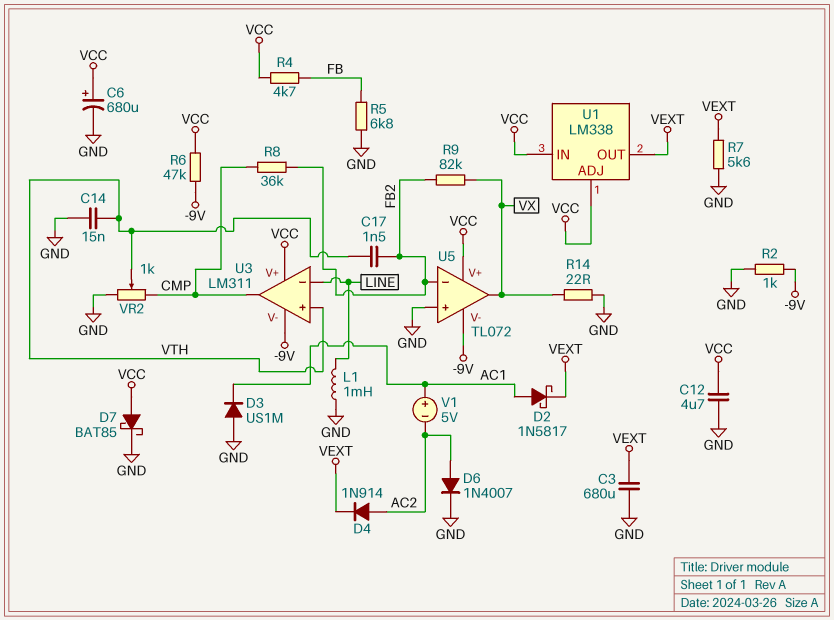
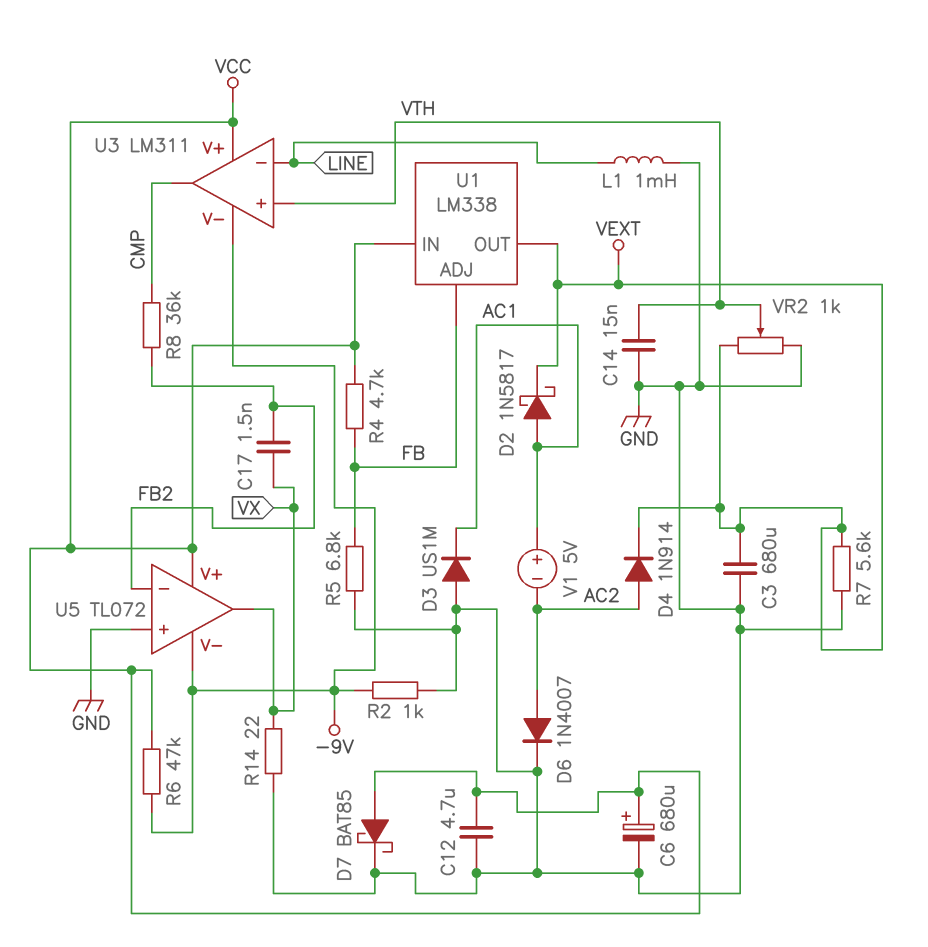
C17: 1.5nF (FB2, VTH) -> 1.5nF (FB2, VX)
R9: 82k (FB2, VX) -> none
U1 pin ADJ: VCC -> FB
VR2: 1k (CMP, GND, wiper VTH) -> 1k (GND, VEXT, wiper VTH)

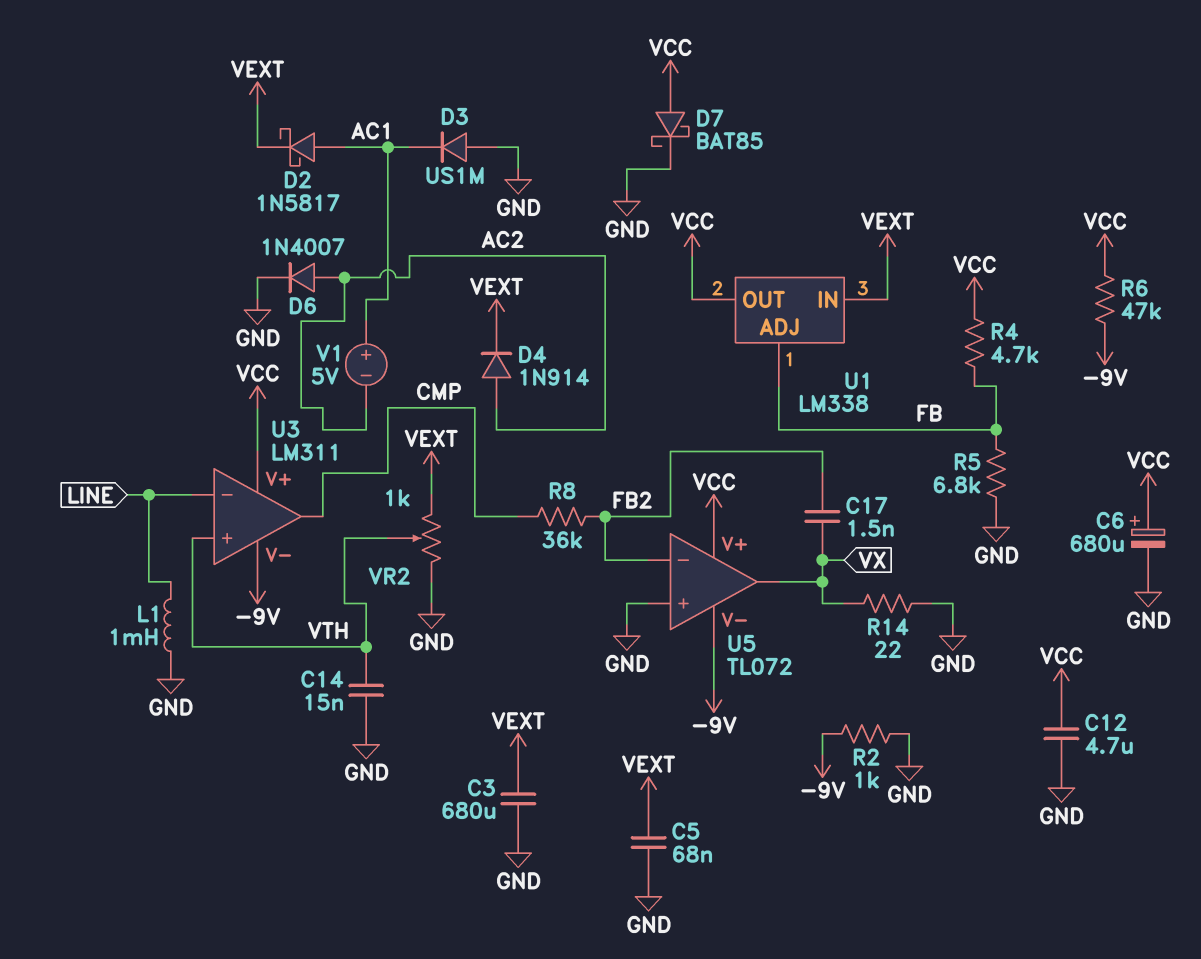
C5: none -> 68nF (GND, VEXT)
R7: 5.6k (GND, VEXT) -> none
U1 pin IN: VCC -> VEXT
U1 pin OUT: VEXT -> VCC

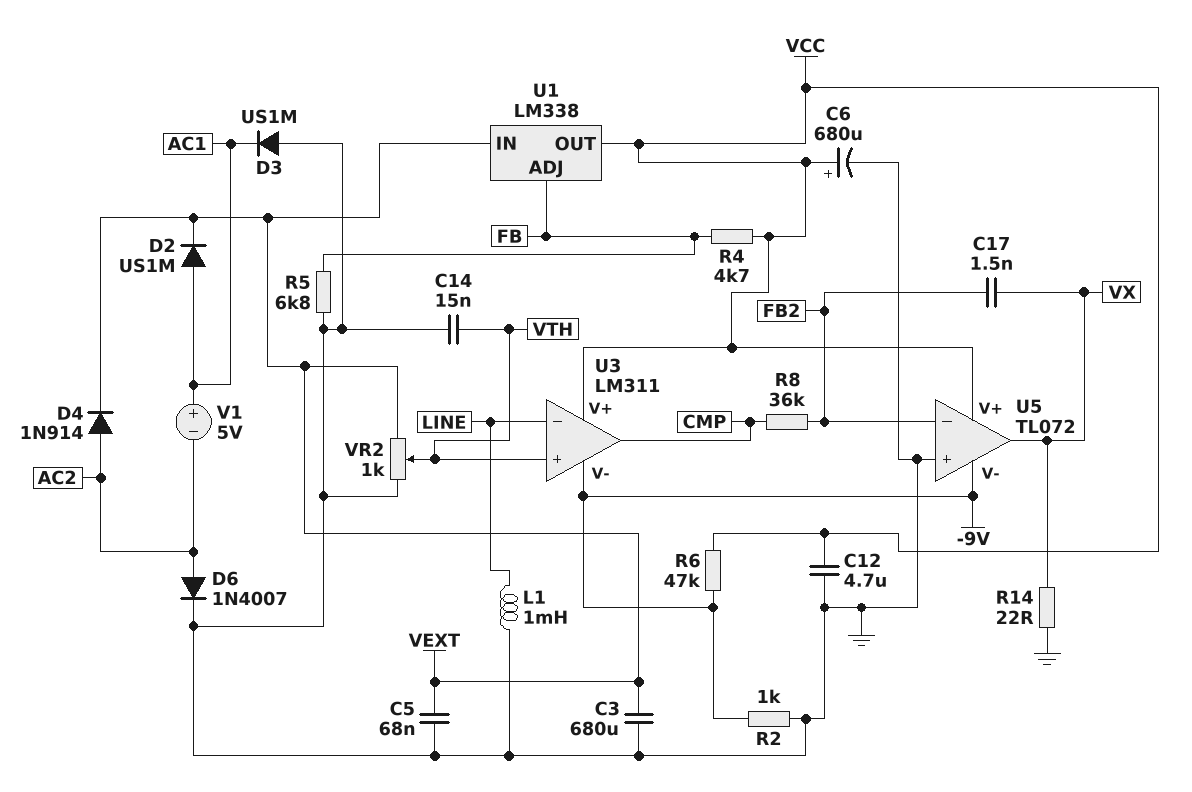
D2: schottky 1N5817 (A AC1, K VEXT) -> diode US1M (A AC1, K VEXT)
D7: schottky BAT85 (A VCC, K GND) -> none

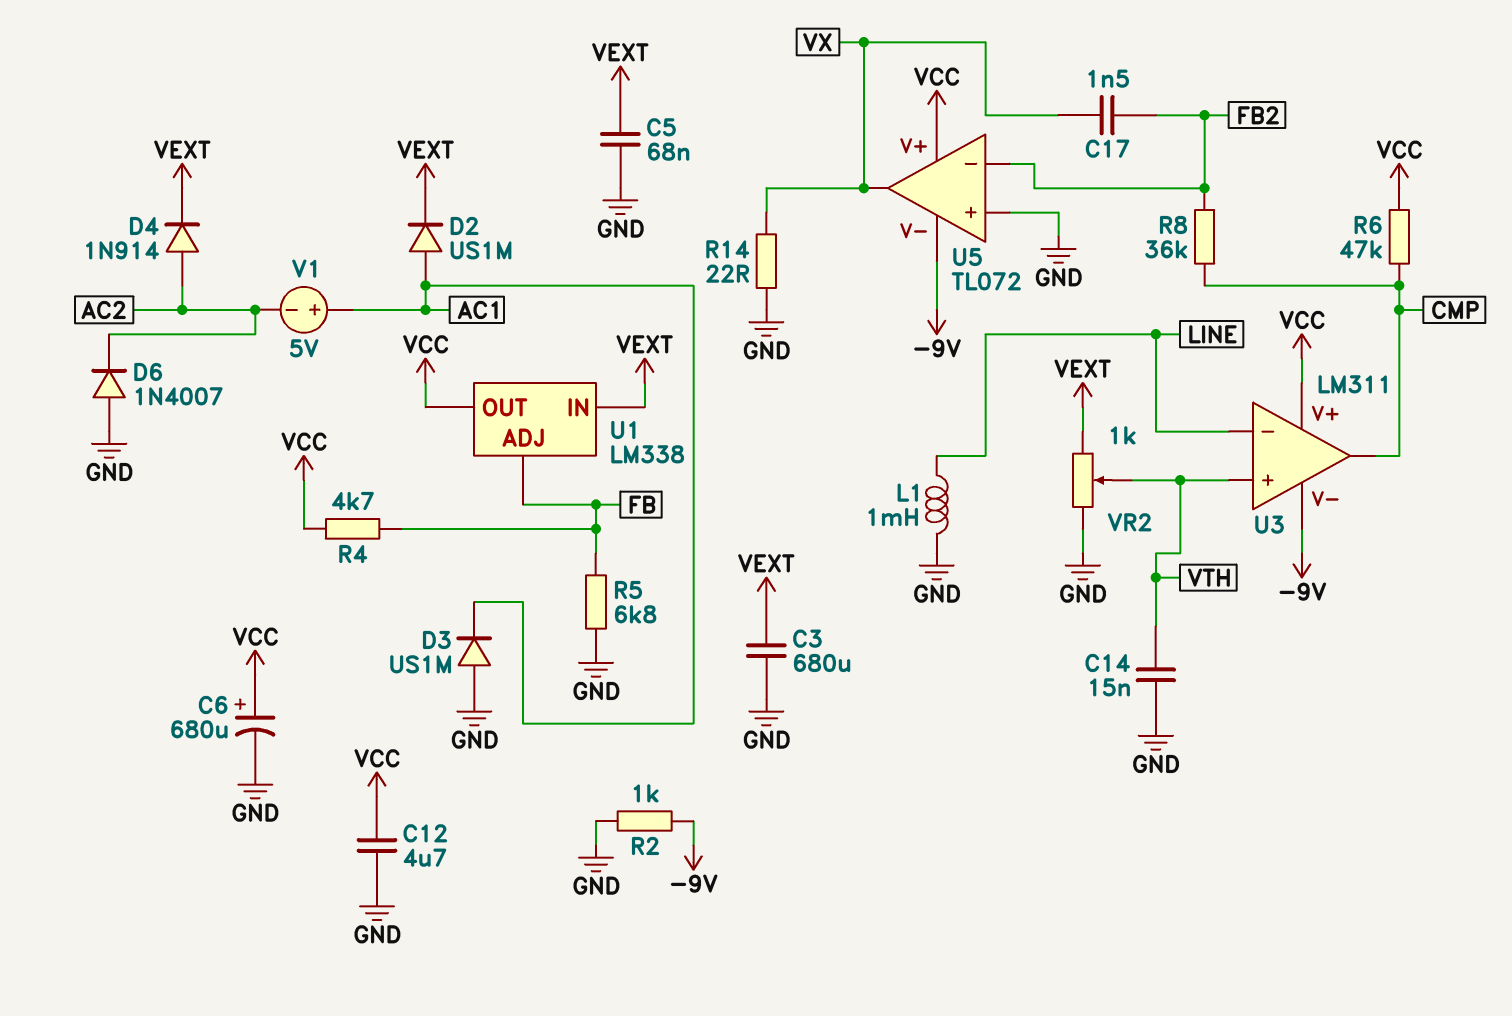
D6: diode 1N4007 (A AC2, K GND) -> diode 1N4007 (A GND, K AC2)
R6: 47k (-9V, VCC) -> 47k (CMP, VCC)

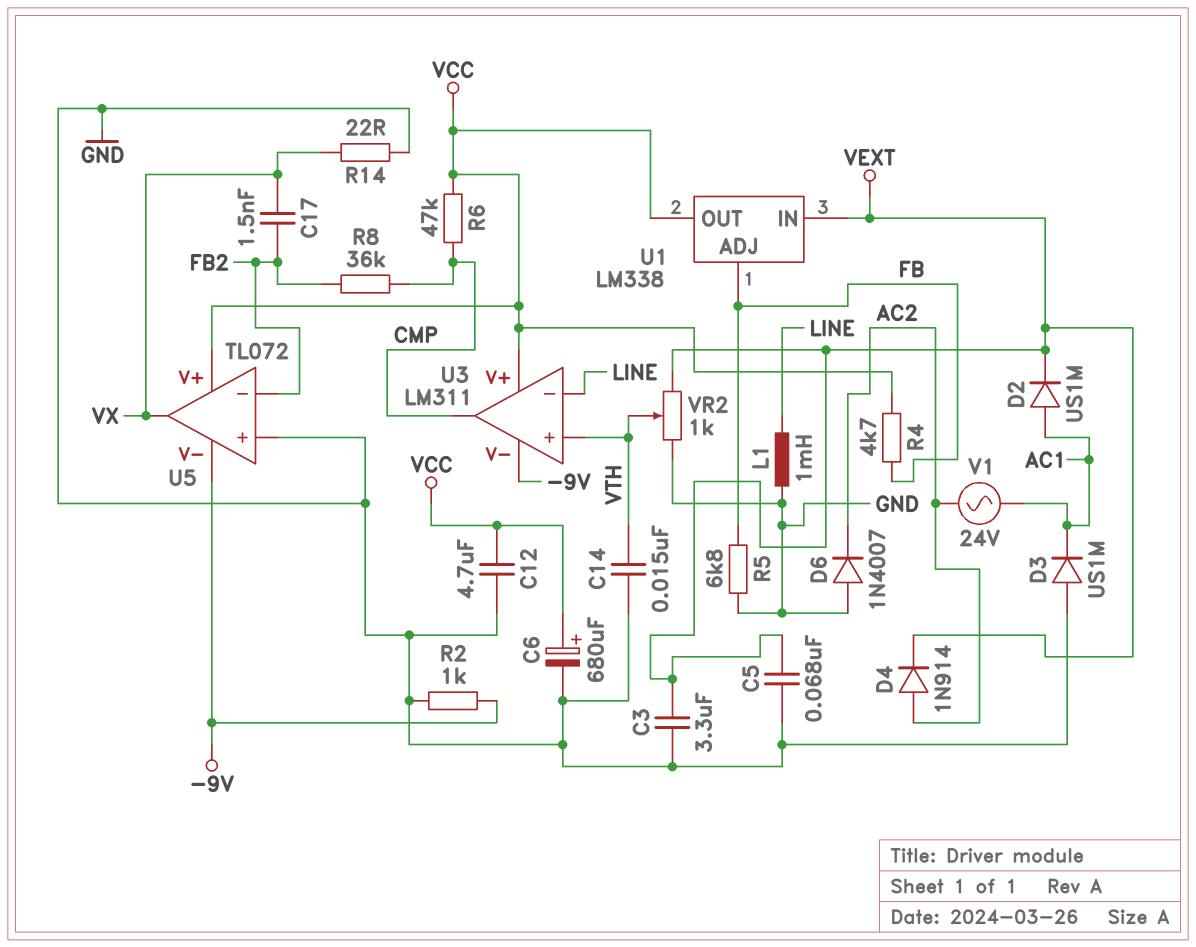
C3: 680uF (GND, VEXT) -> 3.3uF (GND, VEXT)
V1: 5V (plus AC1, minus AC2) -> AC 24V (AC1, AC2)

